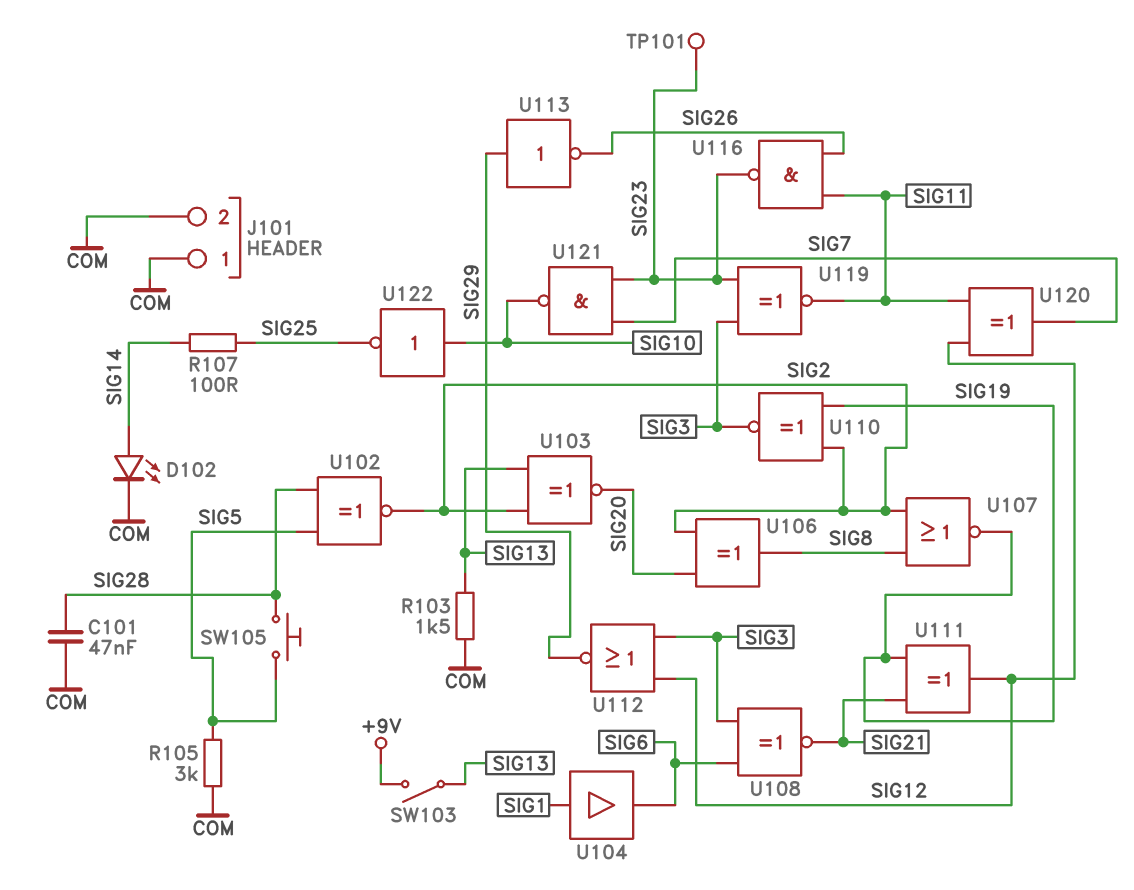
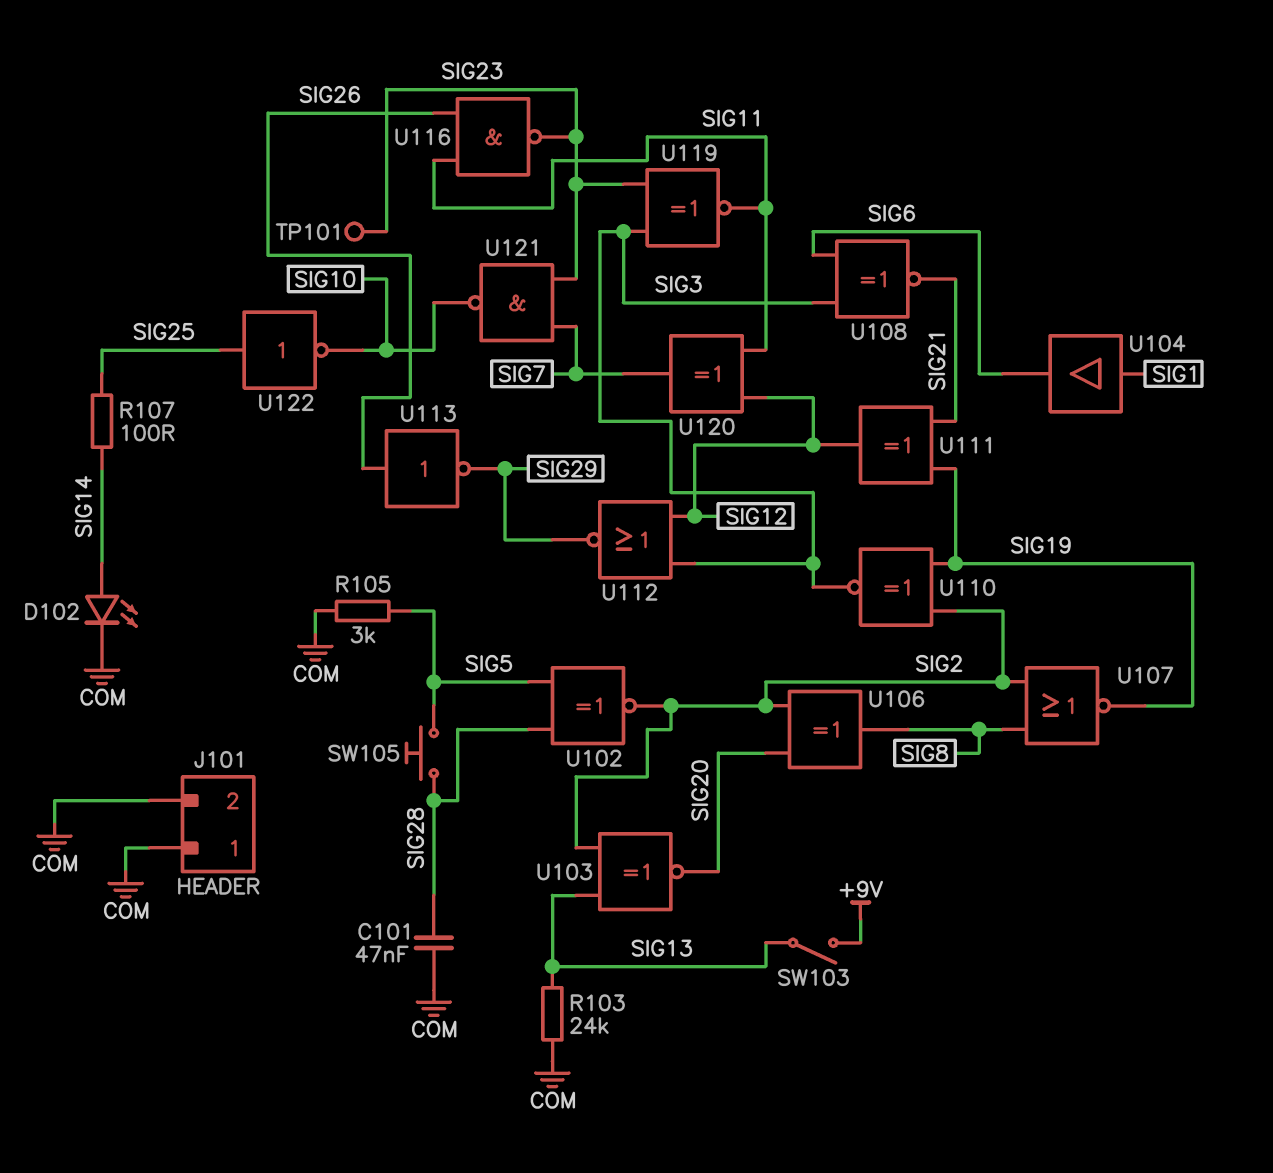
R103: 1.5k (COM, SIG13) -> 24k (COM, SIG13)
U113: NOT (in SIG29, out SIG26) -> NOT (in SIG26, out SIG29)
U122: NOT (in SIG10, out SIG25) -> NOT (in SIG25, out SIG10)

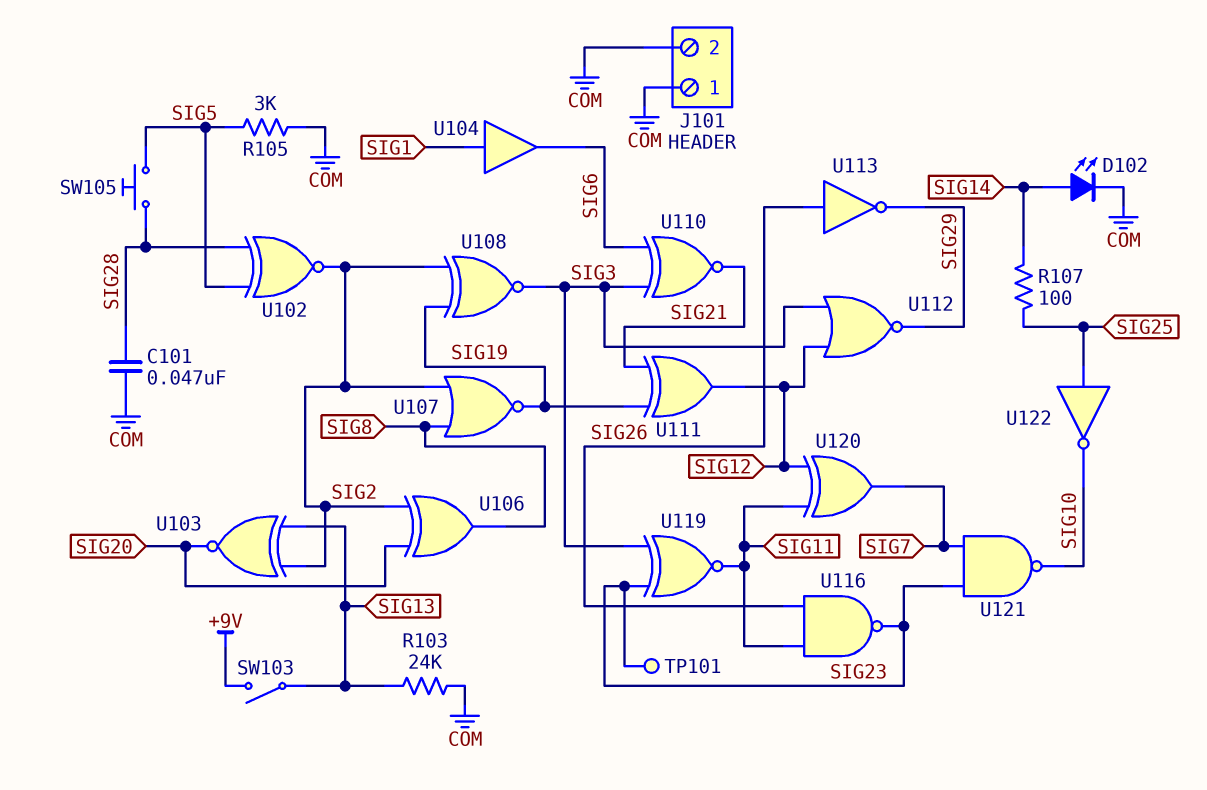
U108: XNOR (in SIG3, in SIG6, out SIG21) -> XNOR (in SIG2, in SIG19, out SIG3)
U110: XNOR (in SIG2, in SIG19, out SIG3) -> XNOR (in SIG3, in SIG6, out SIG21)

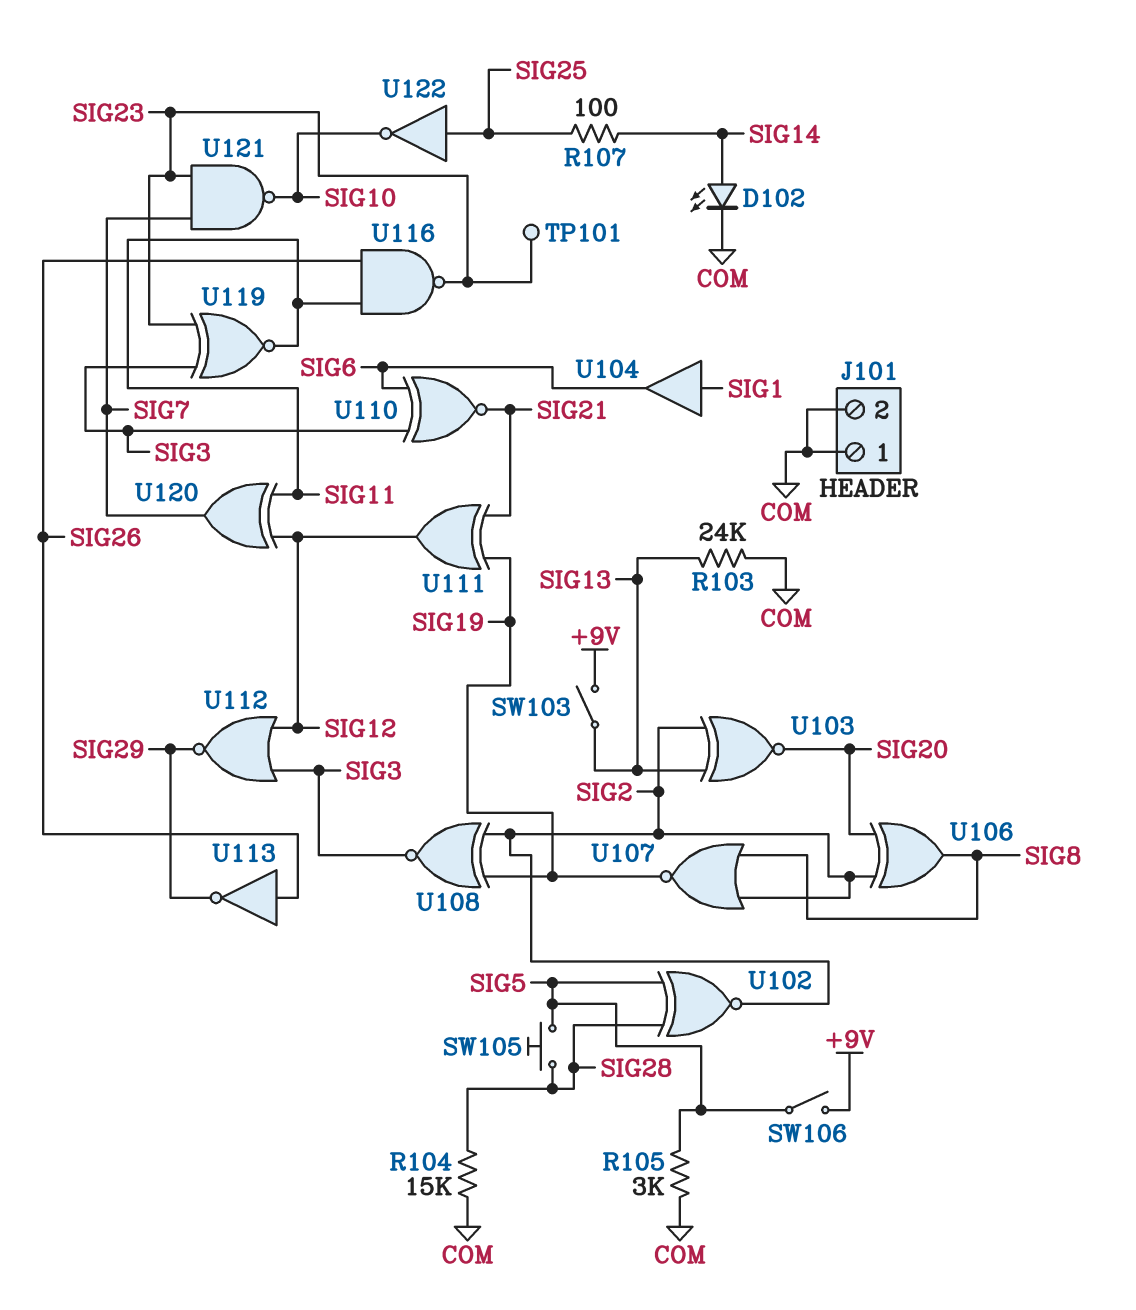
C101: 47nF (COM, SIG28) -> none
R104: none -> 15k (COM, SIG28)
SW106: none -> switch (+9V, SIG5)

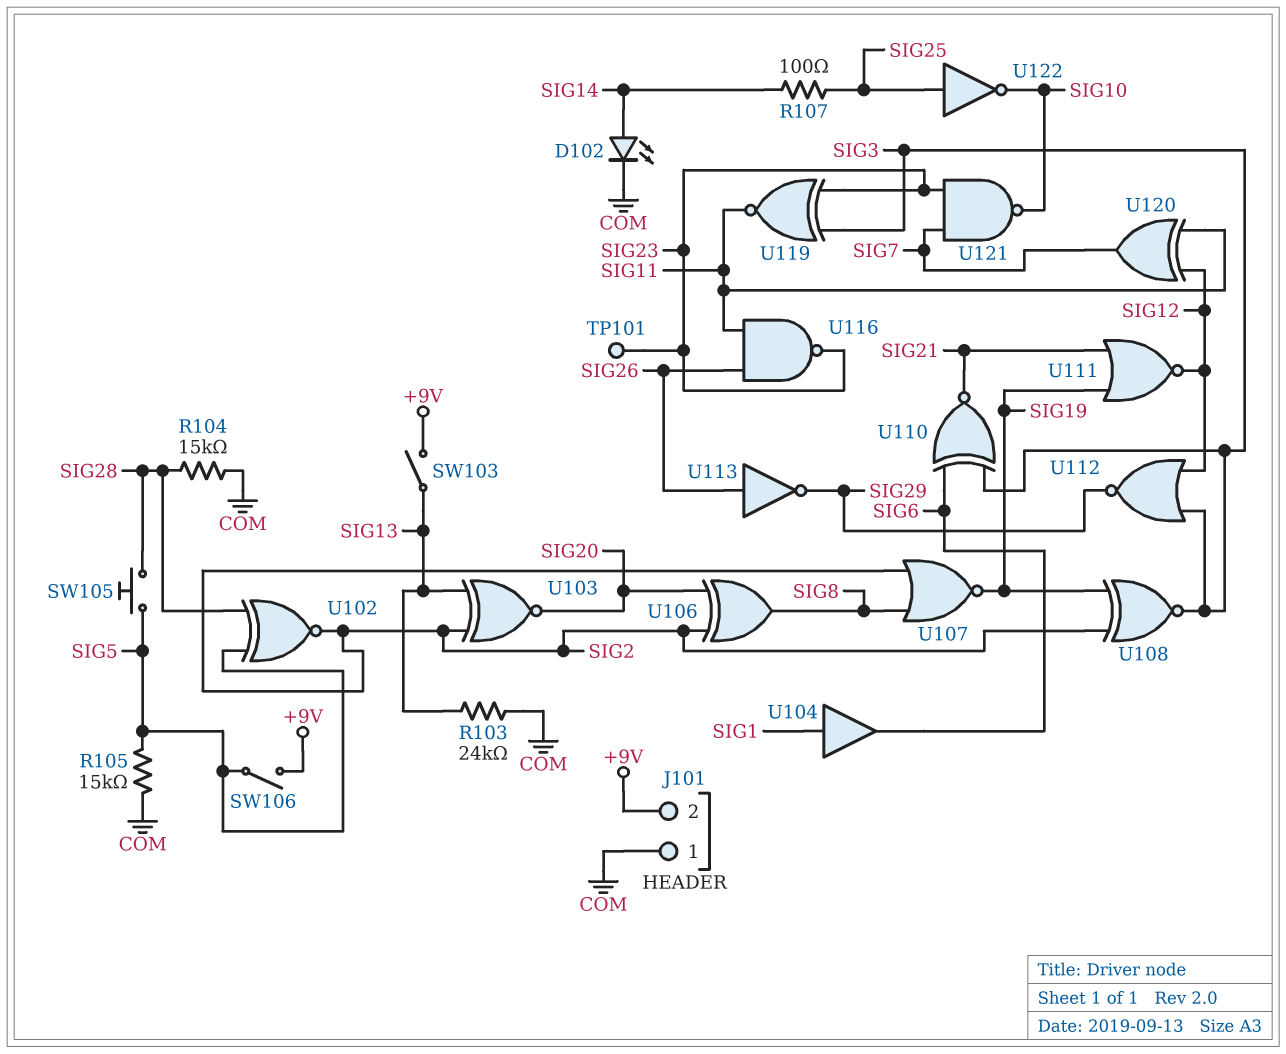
J101 pin 2: COM -> +9V
R105: 3k (COM, SIG5) -> 15k (COM, SIG5)
U111: XOR (in SIG19, in SIG21, out SIG12) -> NOR (in SIG19, in SIG21, out SIG12)

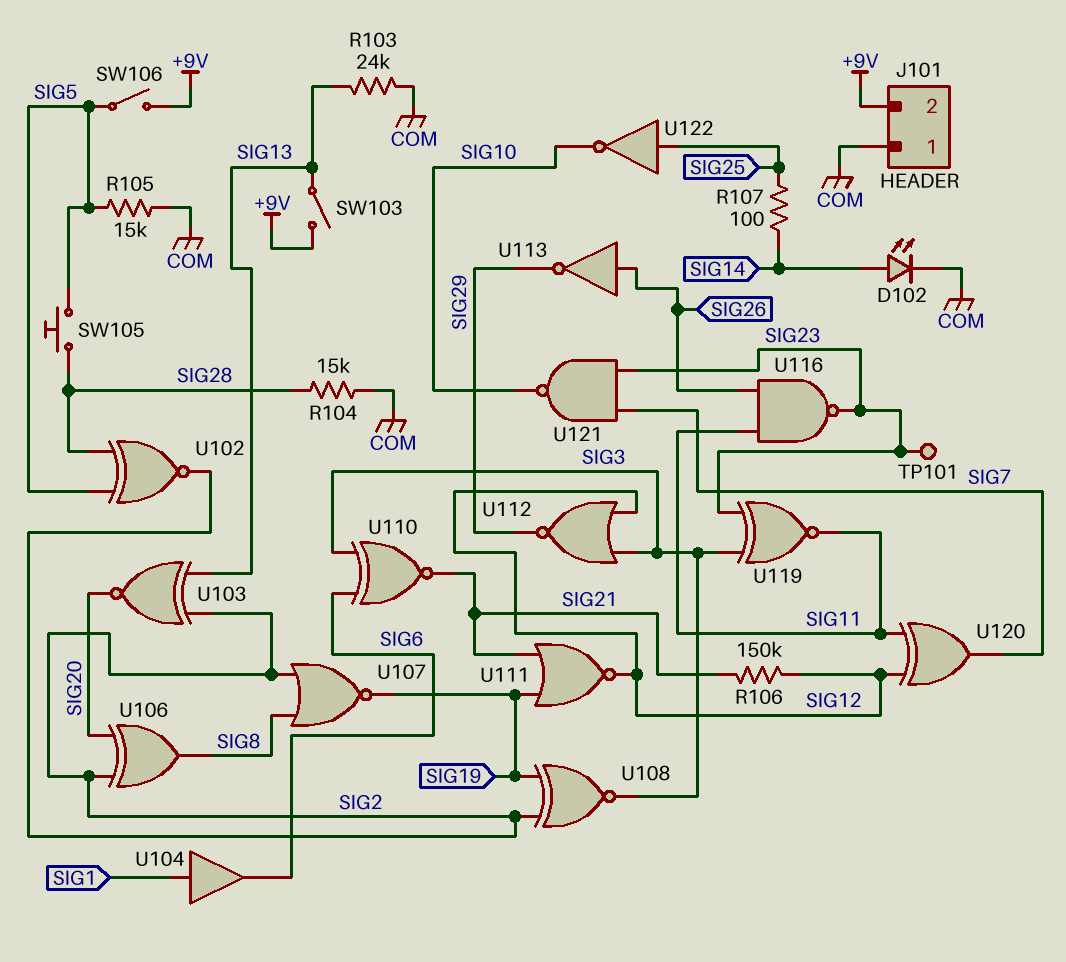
R106: none -> 150k (SIG12, SIG21)

